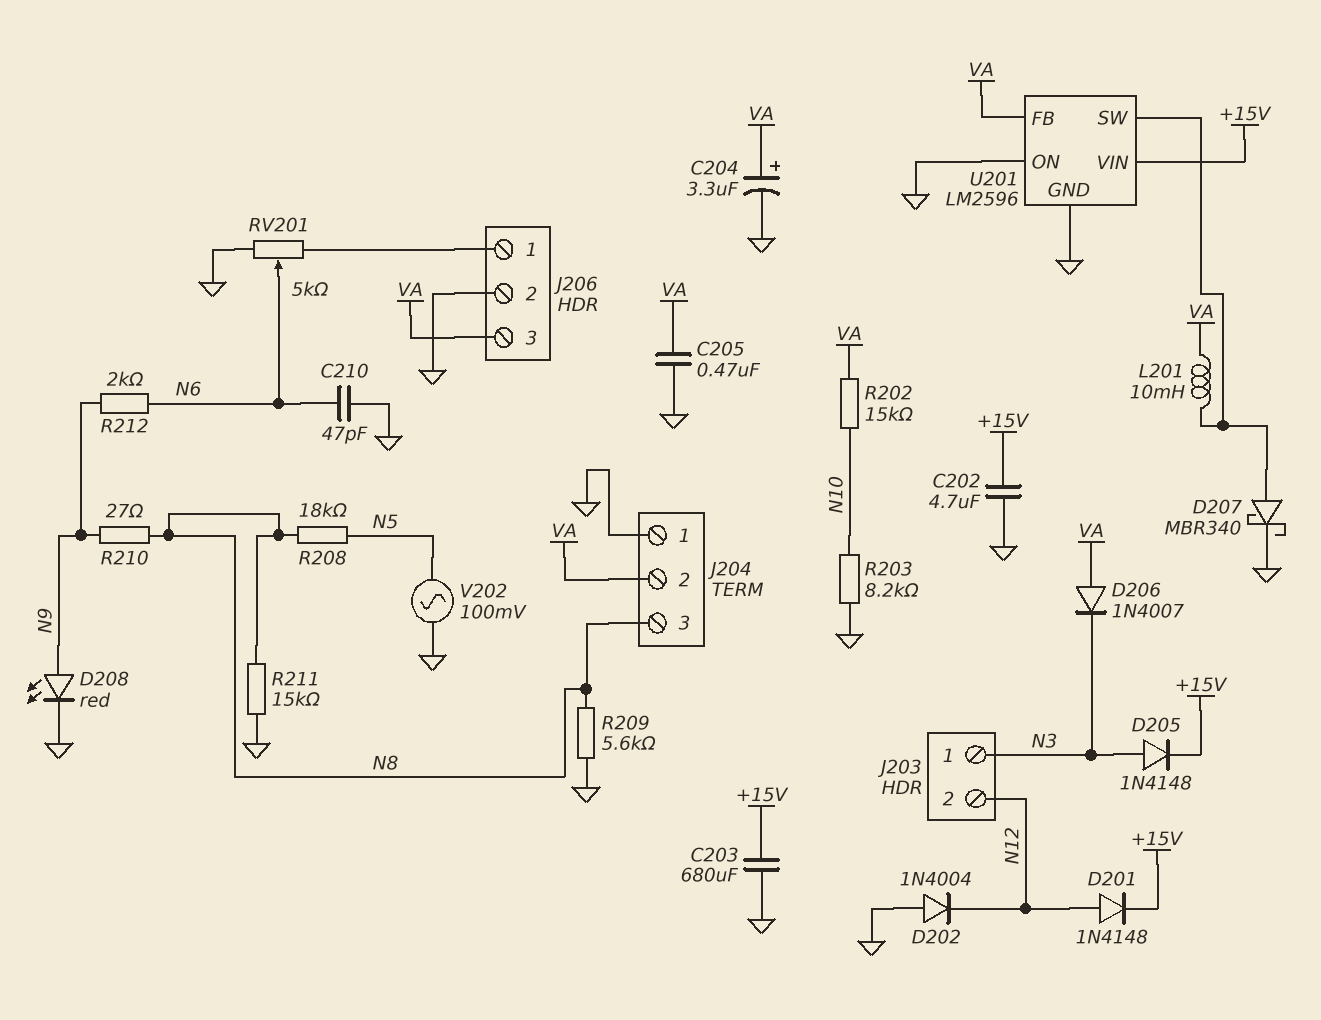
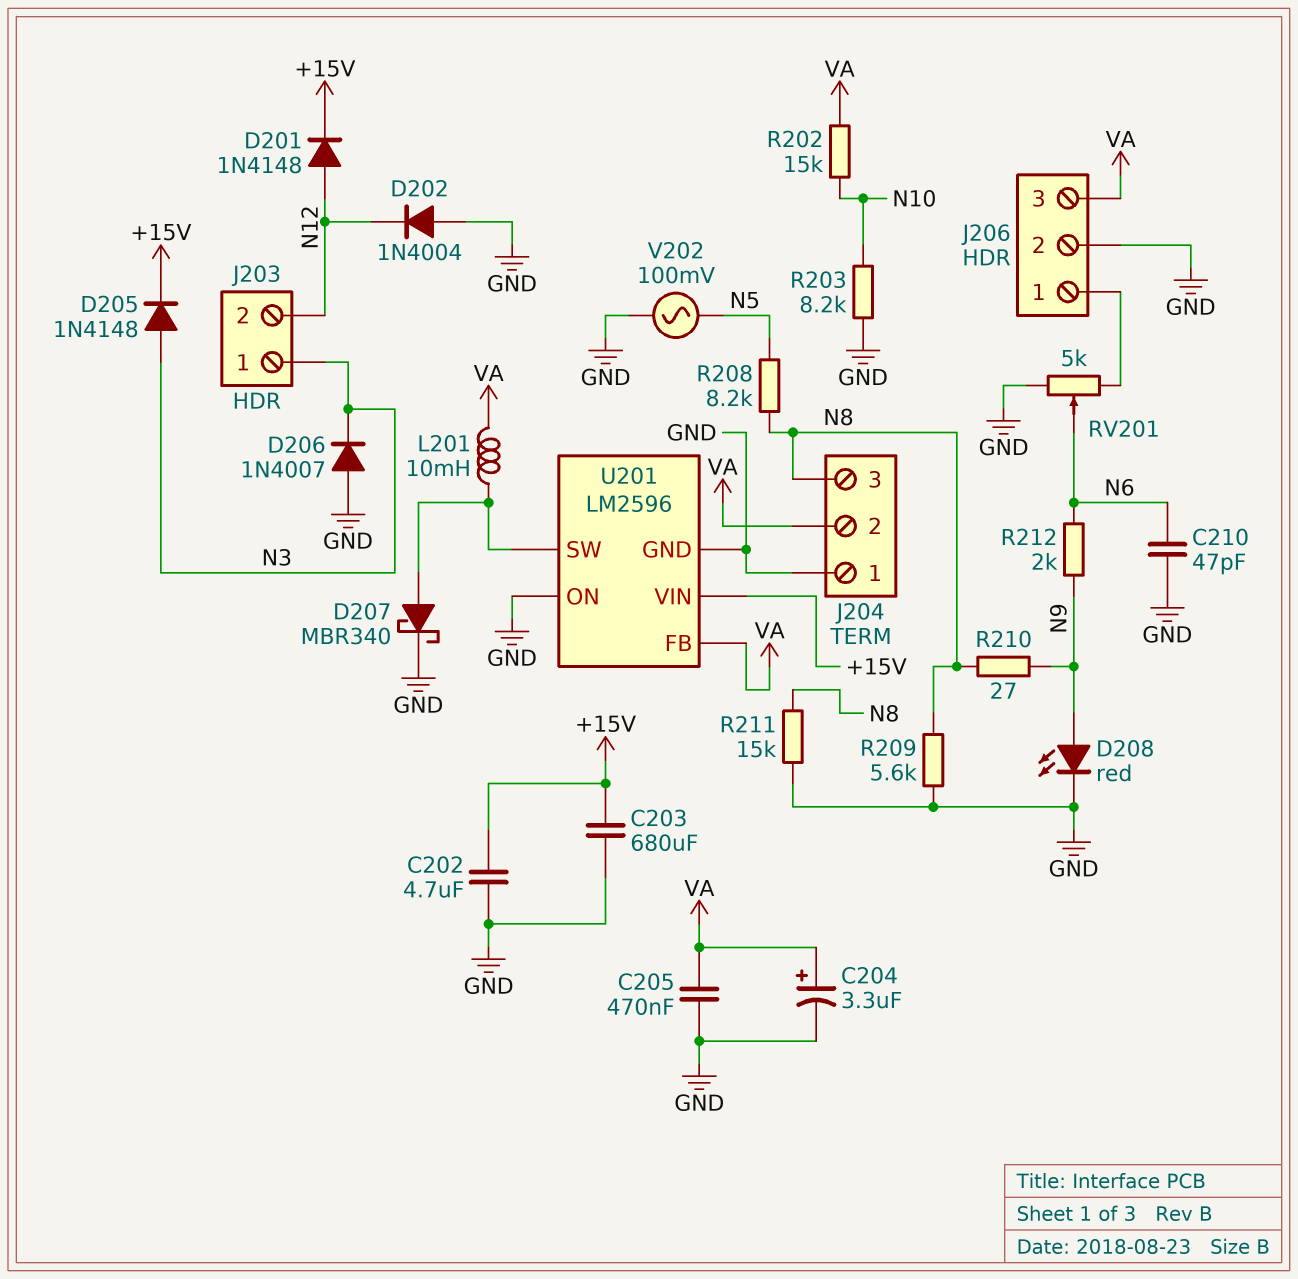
D206: diode 1N4007 (A VA, K N3) -> diode 1N4007 (A GND, K N3)
R208: 18k (N5, N8) -> 8.2k (N5, N8)

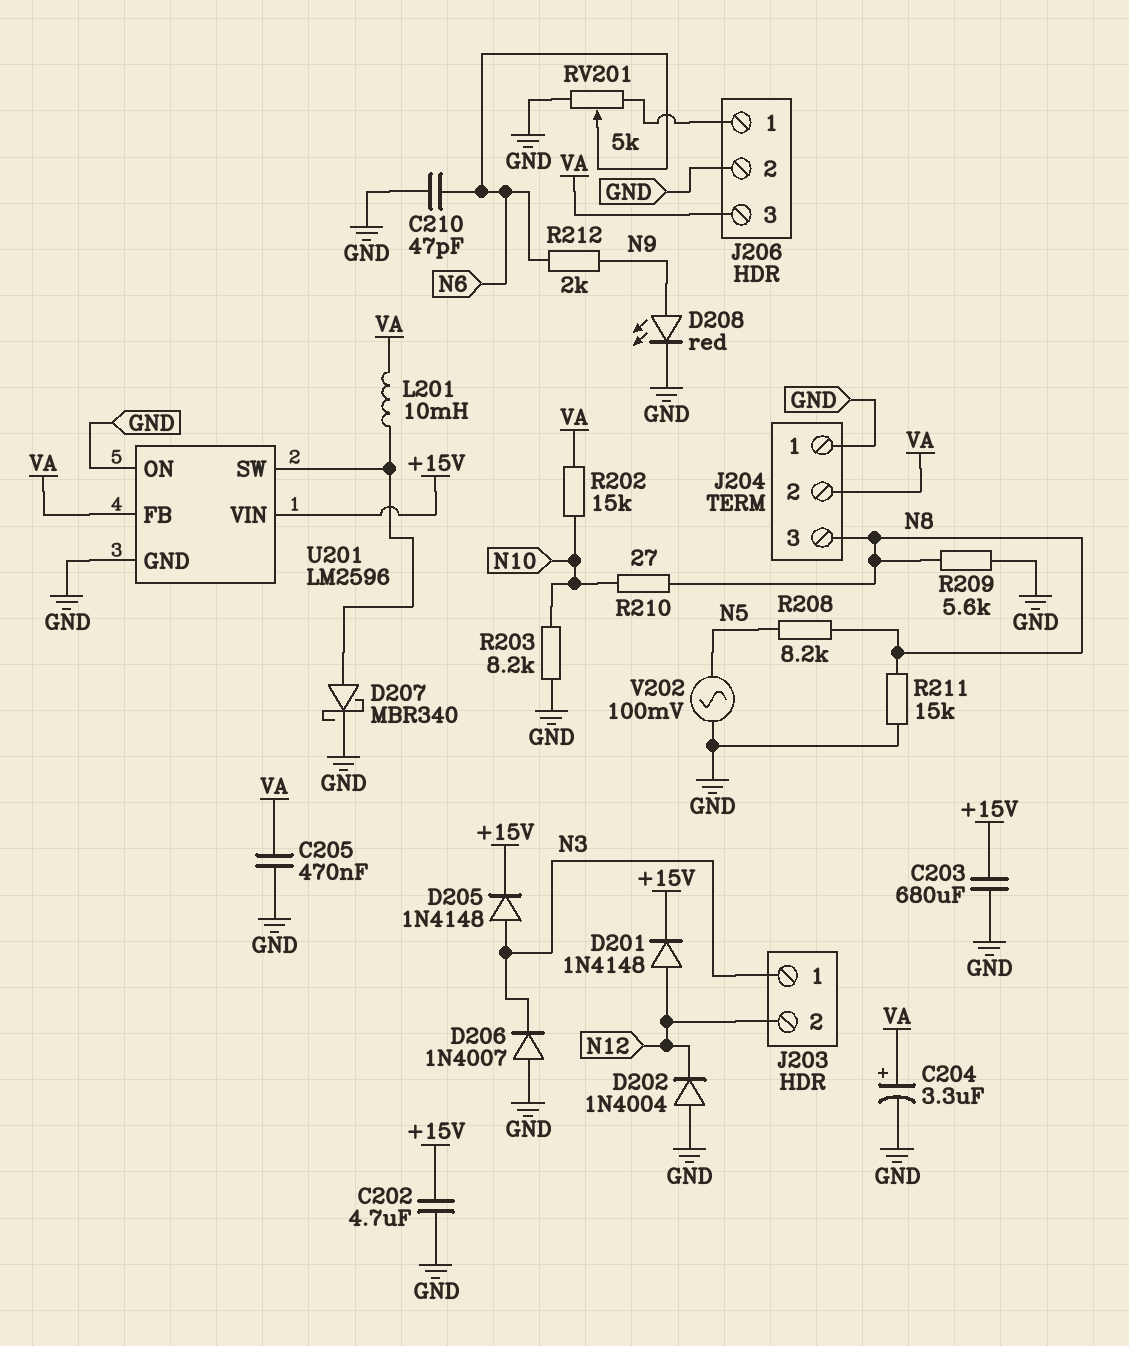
R210: 27 (N8, N9) -> 27 (N8, N10)

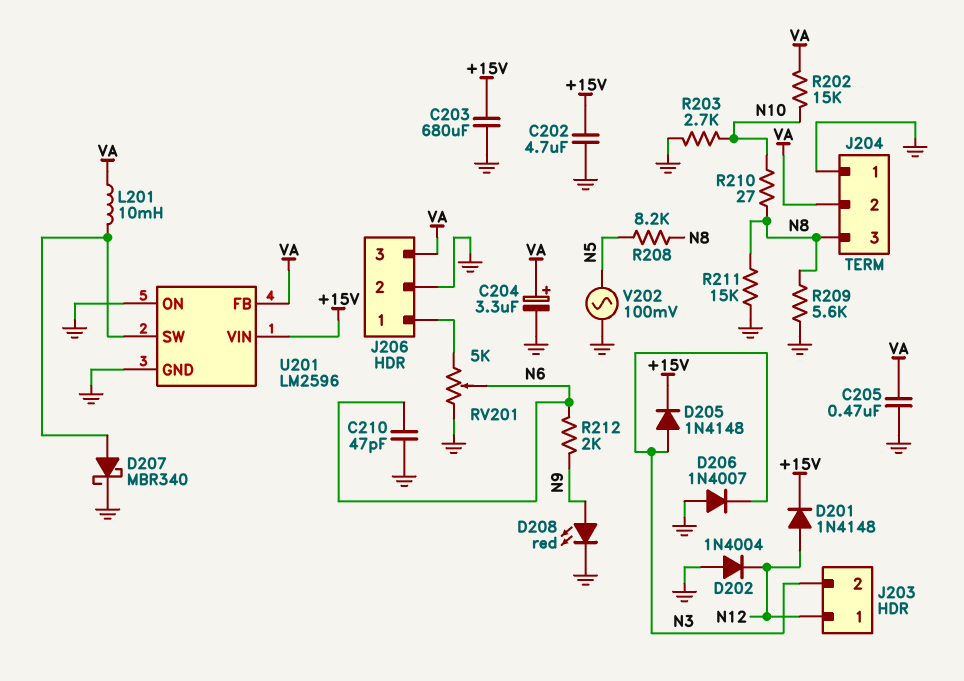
J203 pin 1: N3 -> N12
J203 pin 2: N12 -> N3
R203: 8.2k (GND, N10) -> 2.7k (GND, N10)

